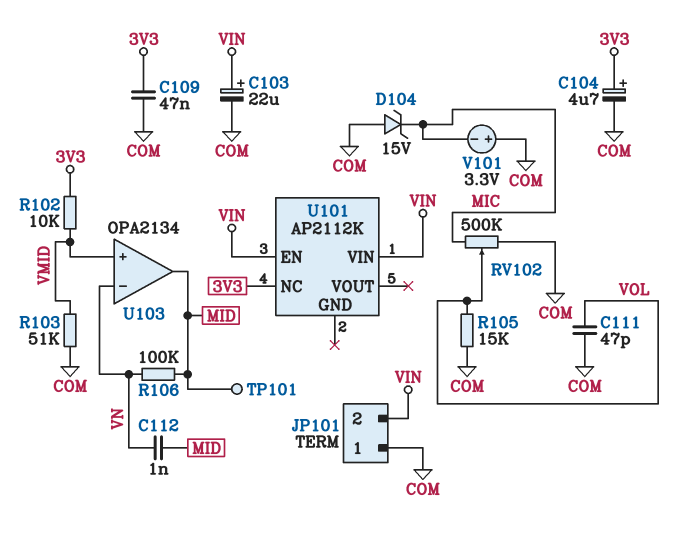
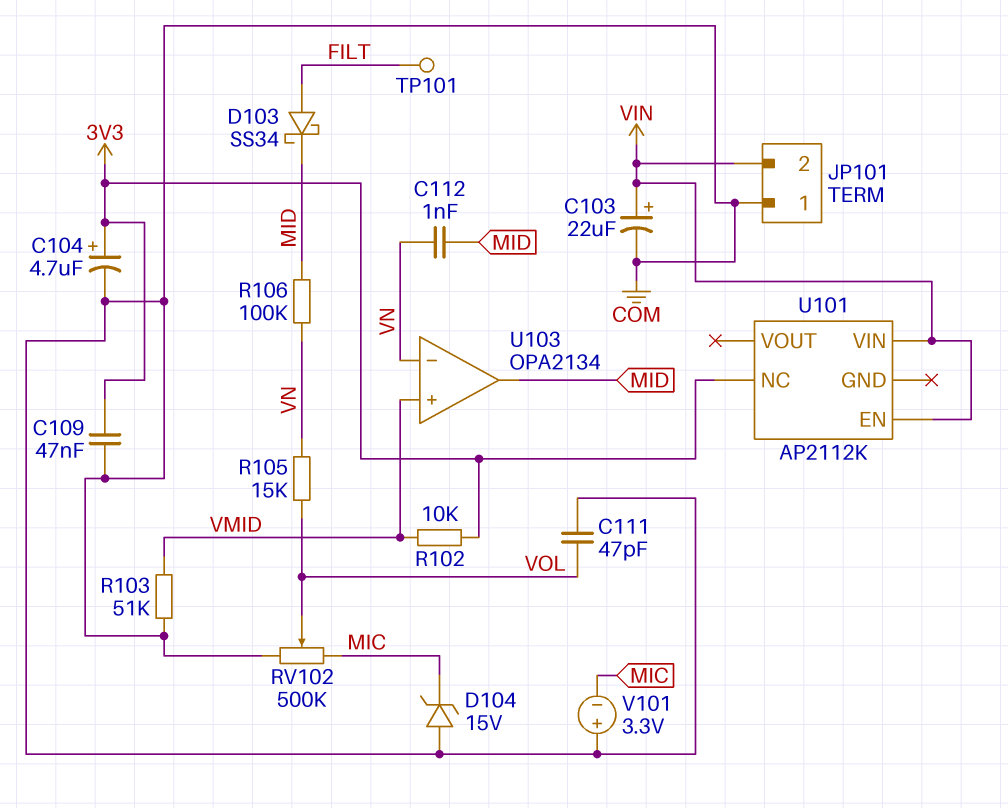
D103: none -> schottky SS34 (A FILT, K MID)
R105: 15k (COM, VOL) -> 15k (VN, VOL)
TP101: test point (MID) -> test point (FILT)

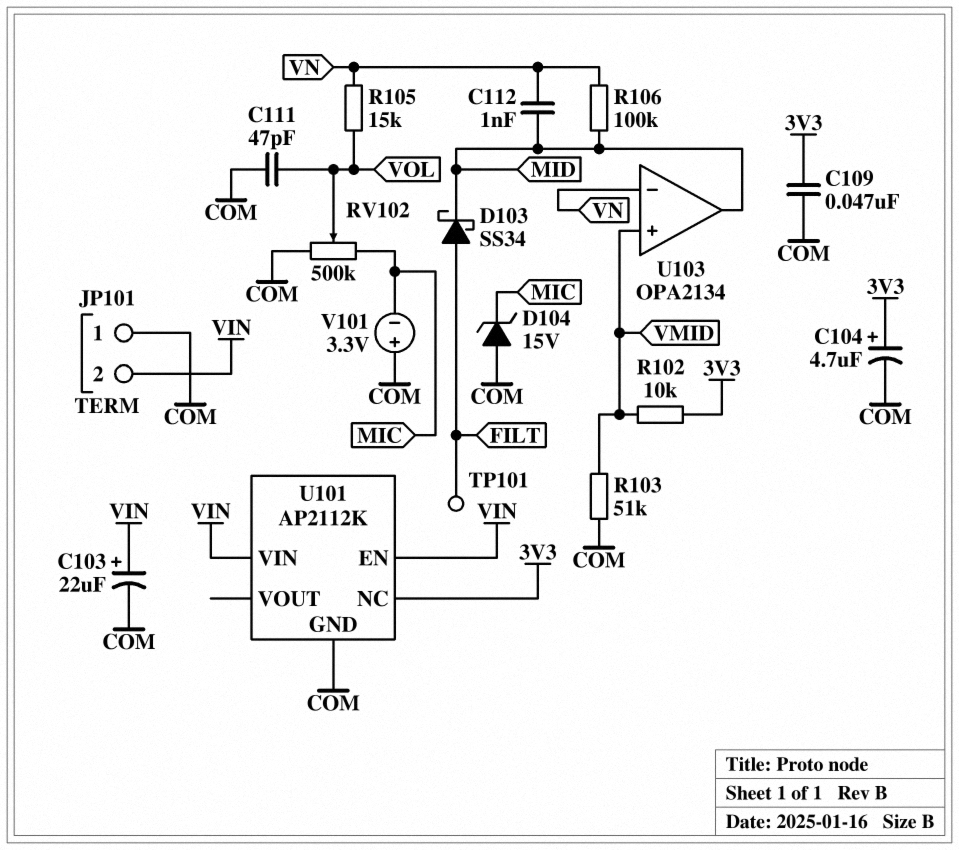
U101 pin GND: none -> COM

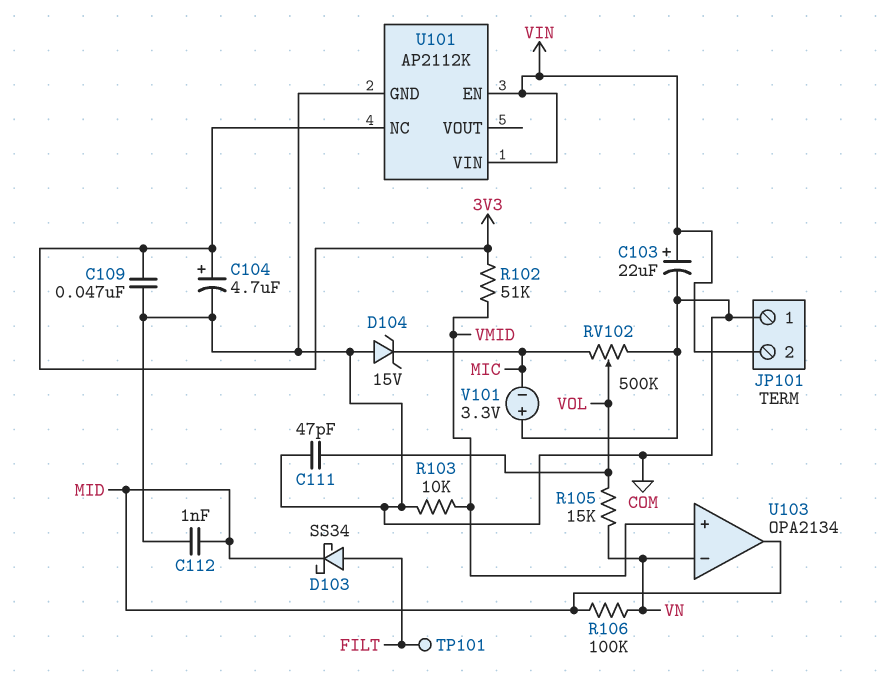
C112: 1nF (MID, VN) -> 1nF (COM, MID)
R102: 10k (3V3, VMID) -> 51k (3V3, VMID)
R103: 51k (COM, VMID) -> 10k (COM, VMID)

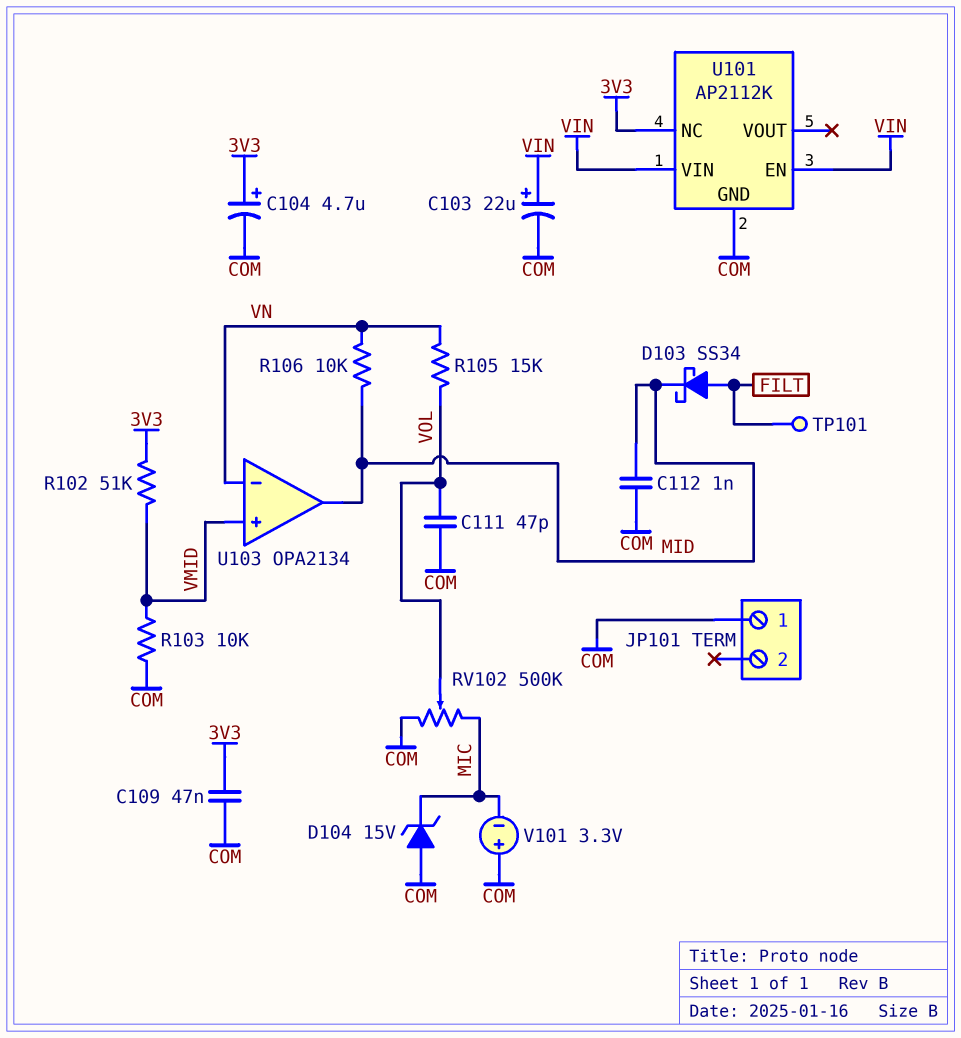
JP101 pin 2: VIN -> none
R106: 100k (MID, VN) -> 10k (MID, VN)

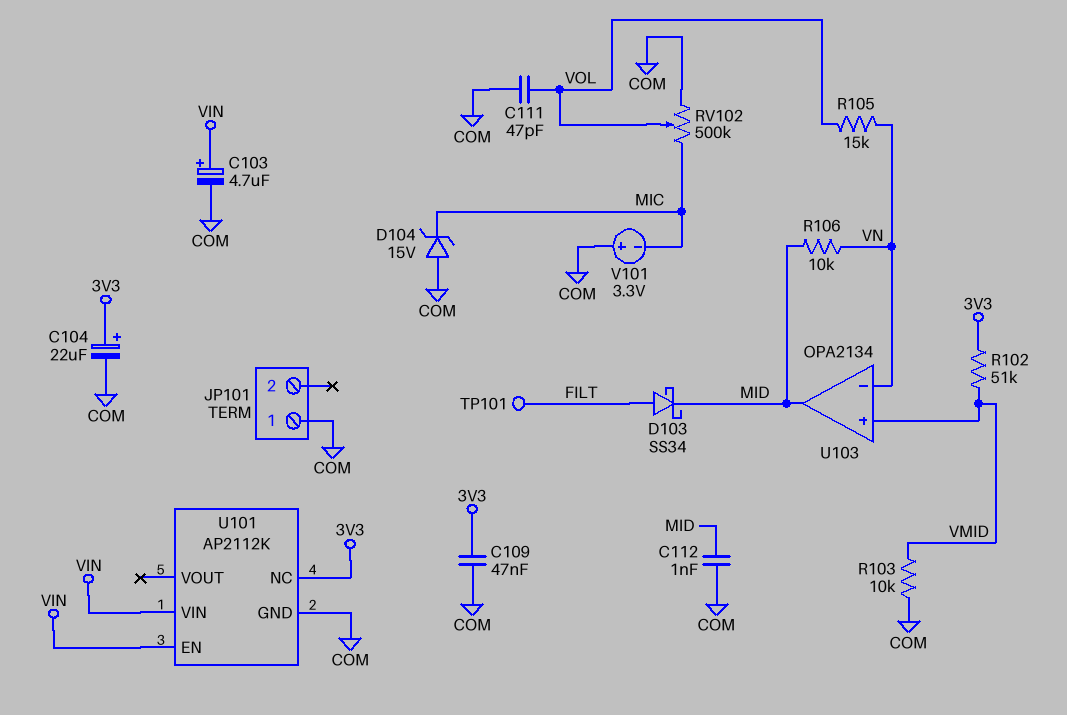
C103: 22uF (plus VIN, minus COM) -> 4.7uF (plus VIN, minus COM)
C104: 4.7uF (plus 3V3, minus COM) -> 22uF (plus 3V3, minus COM)

